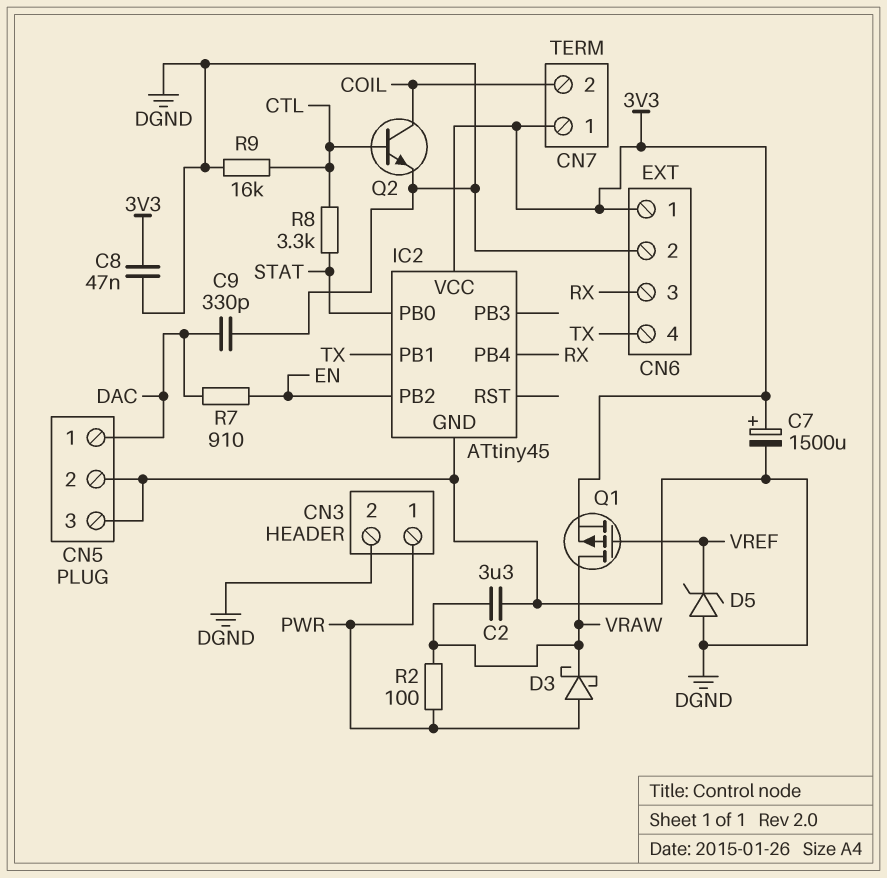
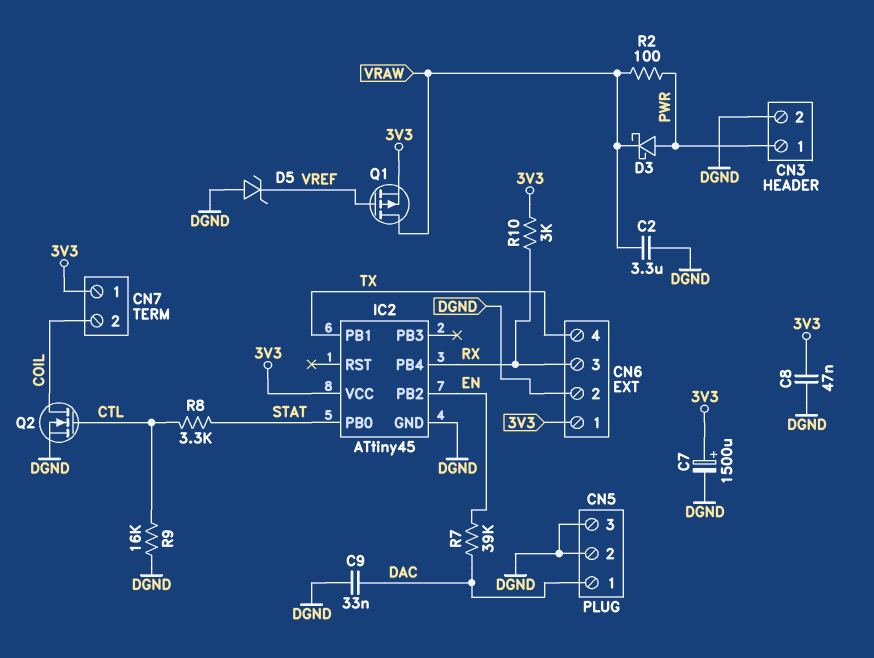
C9: 330pF (DAC, DGND) -> 33nF (DAC, DGND)
Q2: NPN (B CTL, C COIL, E DGND) -> NMOS (G CTL, D COIL, S DGND)
R7: 910 (DAC, EN) -> 39k (DAC, EN)
R10: none -> 3k (3V3, RX)

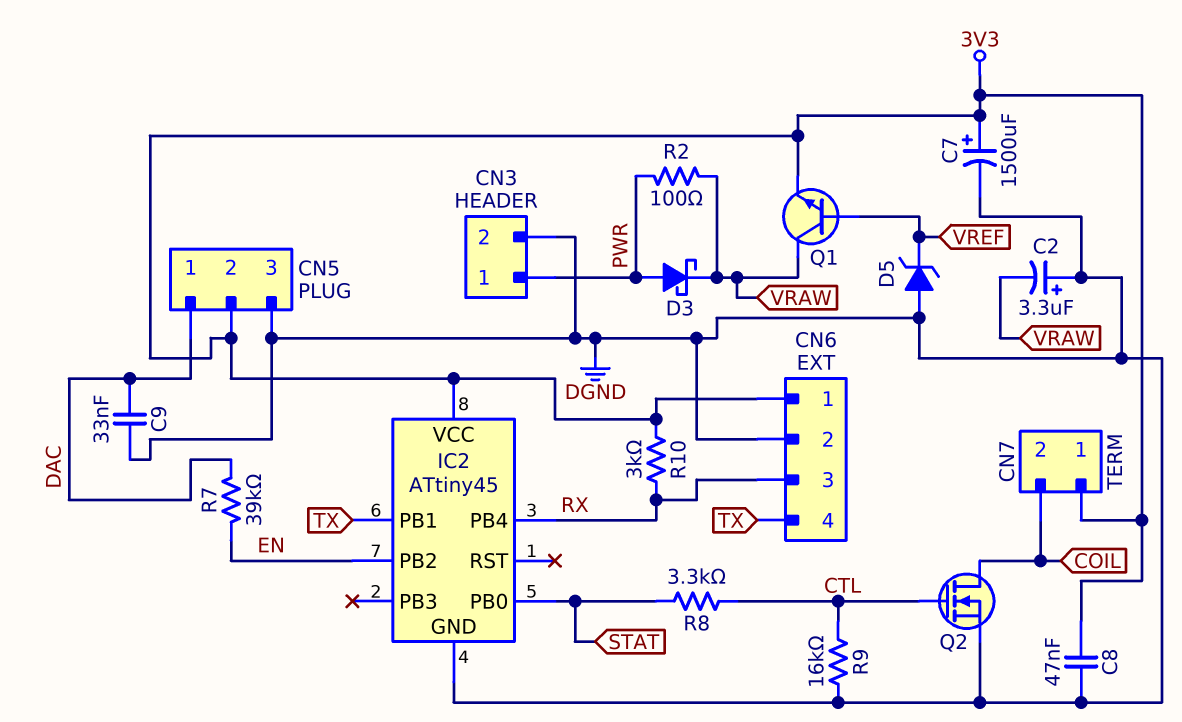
C2: 3.3uF (DGND, VRAW) -> 3.3uF (plus DGND, minus VRAW)
CN5 pin 2: DGND -> 3V3
Q1: PMOS (G VREF, D VRAW, S 3V3) -> NPN (B VREF, C VRAW, E 3V3)

